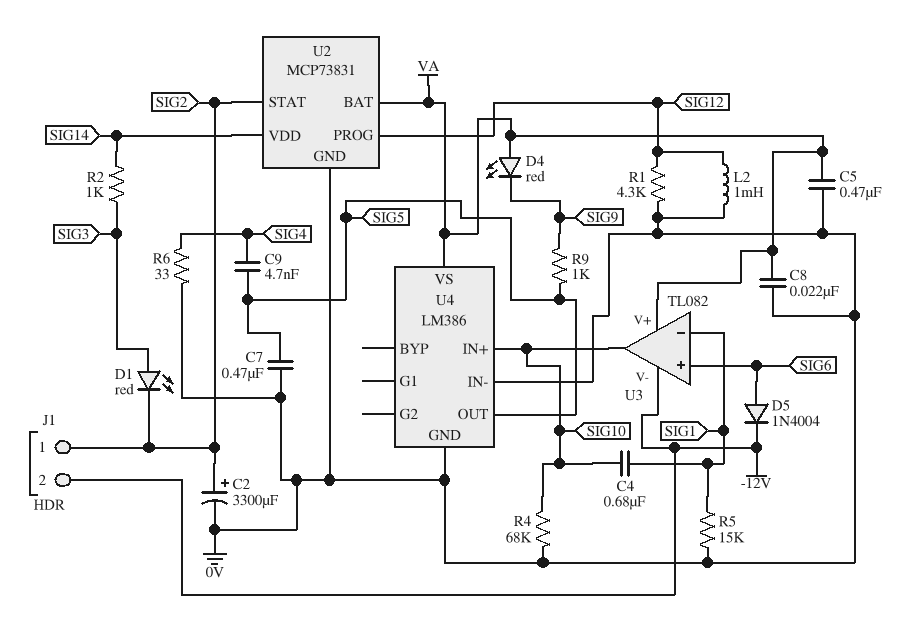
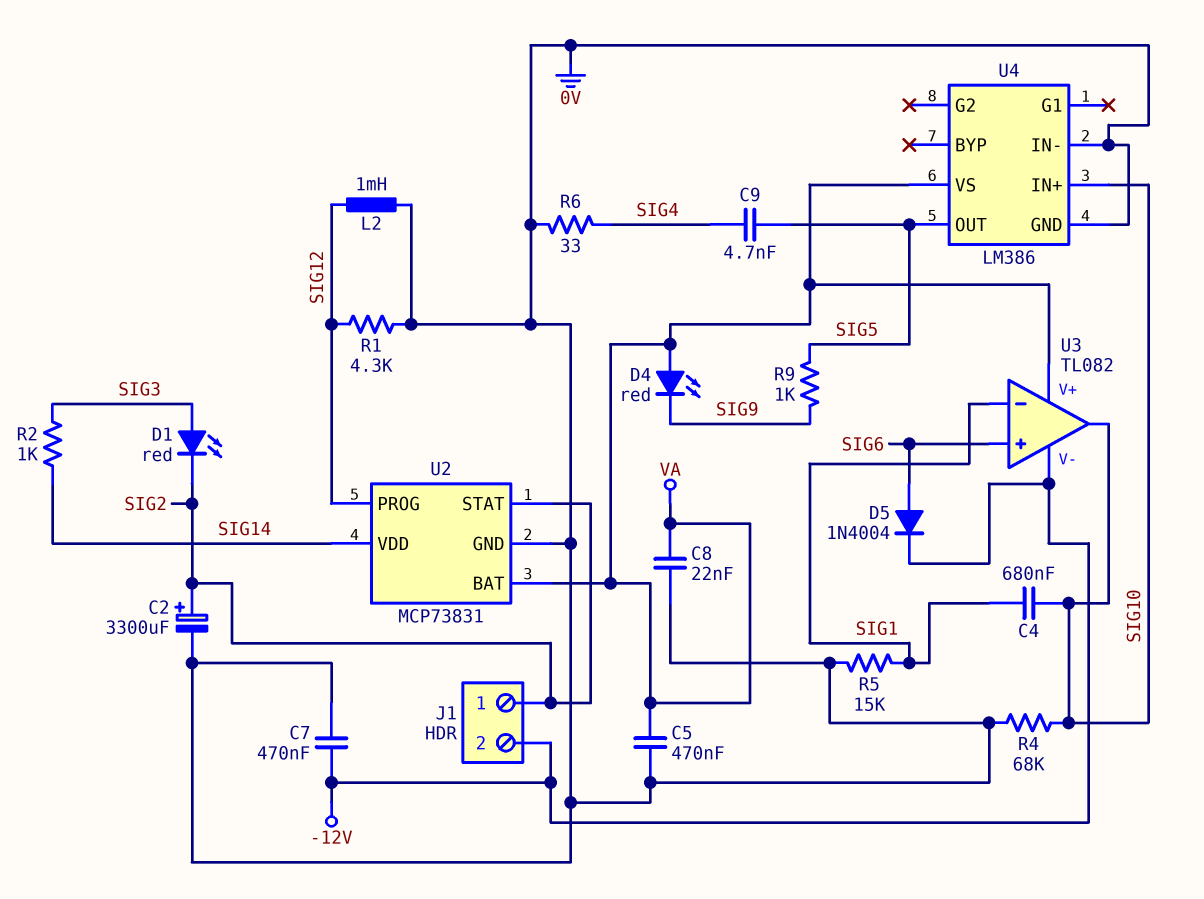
C7: 470nF (0V, SIG5) -> 470nF (-12V, 0V)

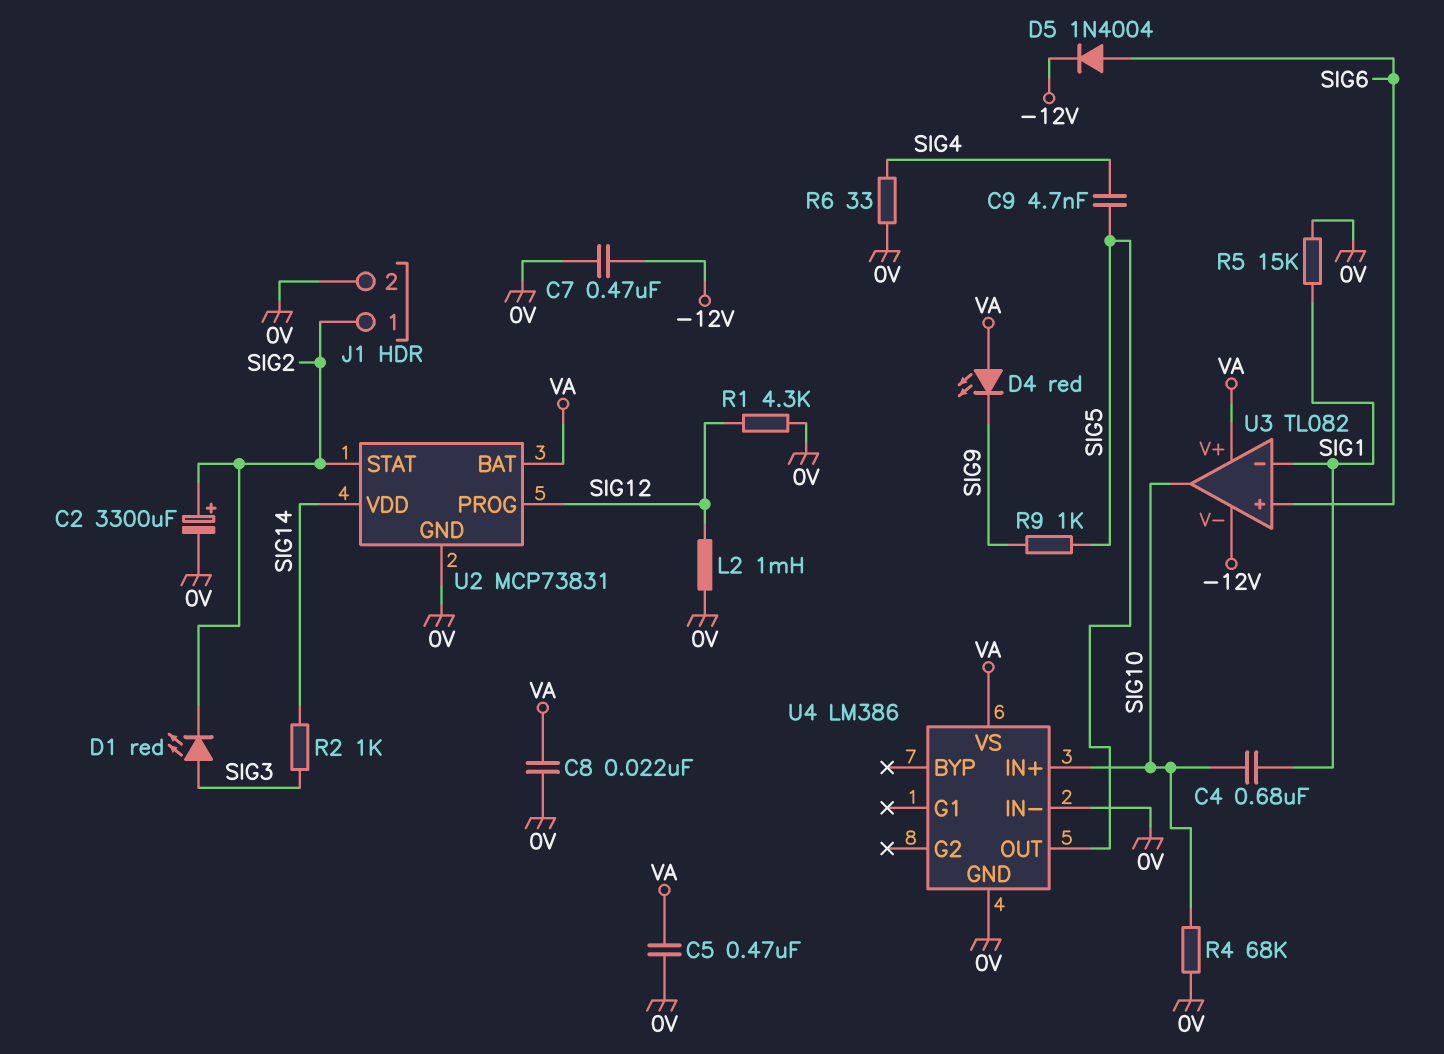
J1 pin 2: -12V -> 0V

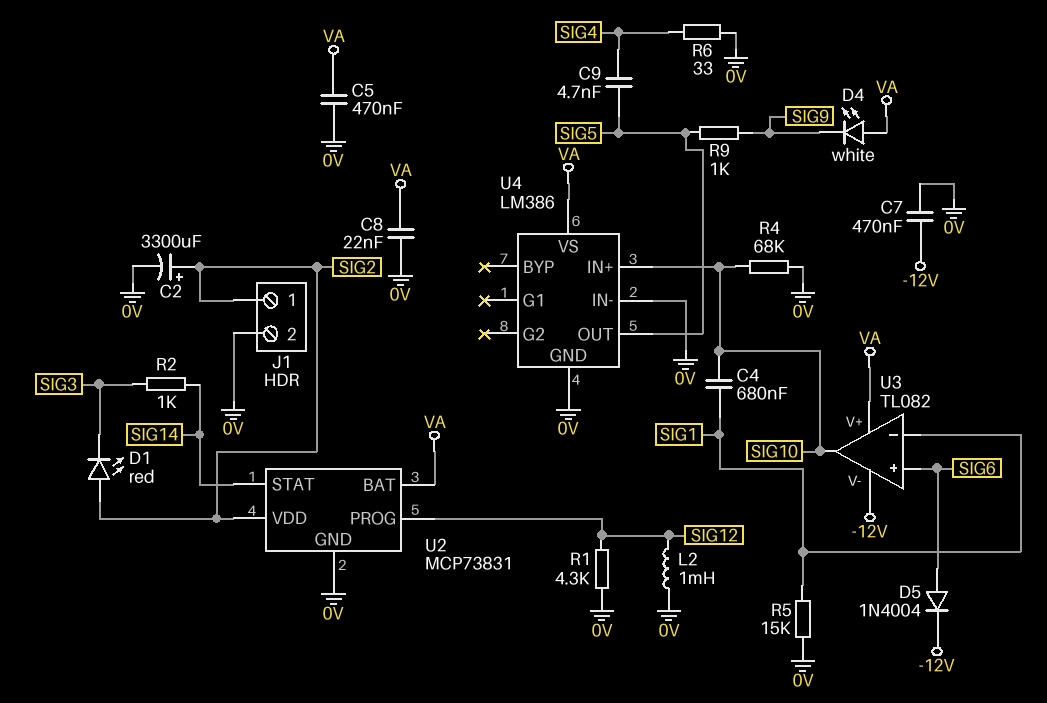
D1: LED red (A SIG3, K SIG2) -> LED red (A SIG2, K SIG3)
D4: LED red (A VA, K SIG9) -> LED white (A VA, K SIG9)
U2 pin STAT: SIG2 -> SIG14
U2 pin VDD: SIG14 -> SIG2

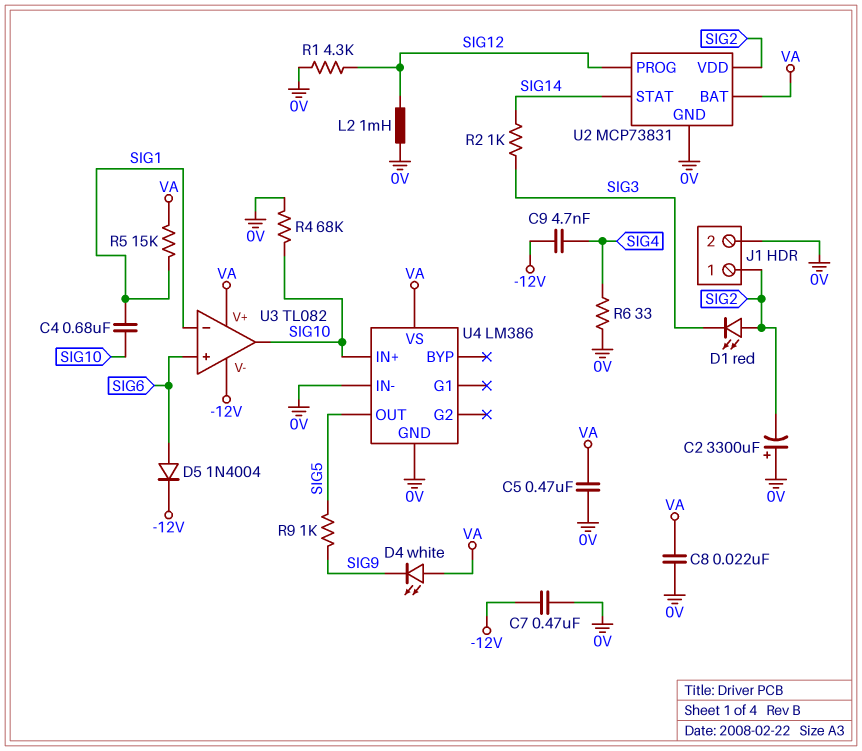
C2: 3300uF (plus SIG2, minus 0V) -> 3300uF (plus 0V, minus SIG2)
C9: 4.7nF (SIG4, SIG5) -> 4.7nF (-12V, SIG4)
R5: 15k (0V, SIG1) -> 15k (SIG1, VA)

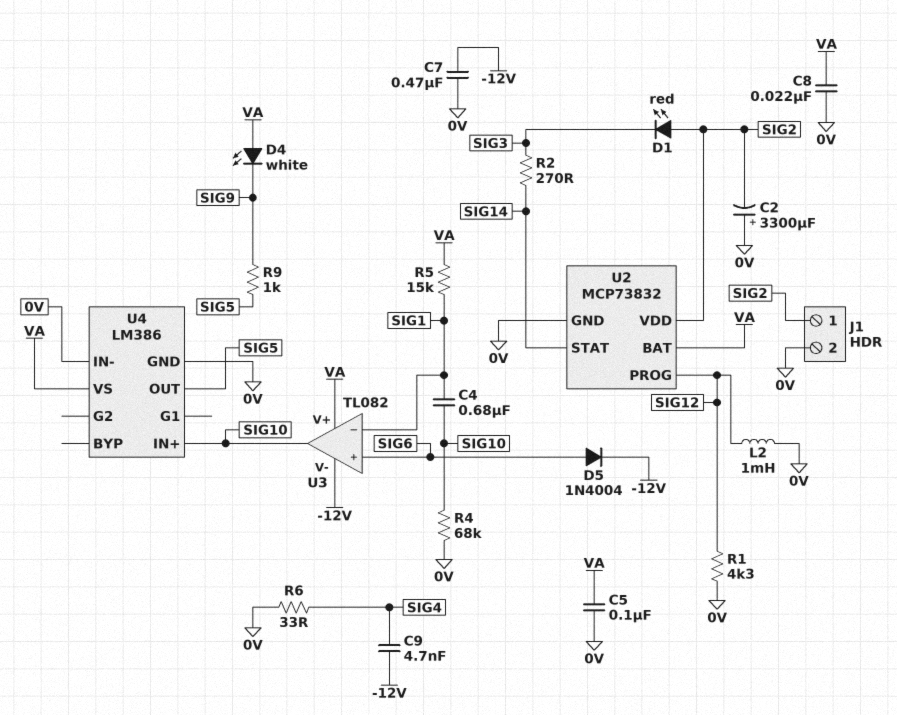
C5: 470nF (0V, VA) -> 100nF (0V, VA)
R2: 1k (SIG3, SIG14) -> 270 (SIG3, SIG14)
U2: MCP73831 -> MCP73832

